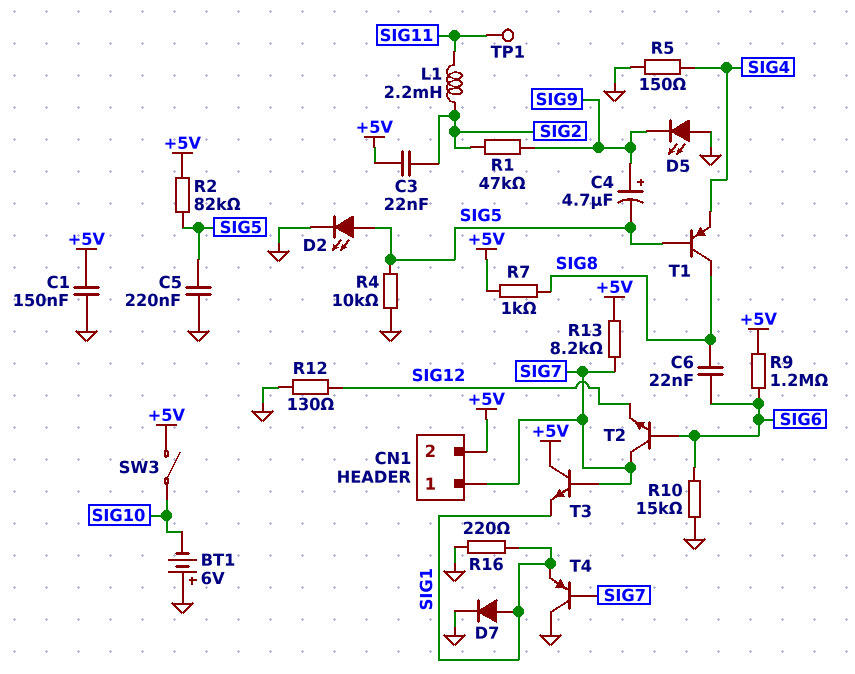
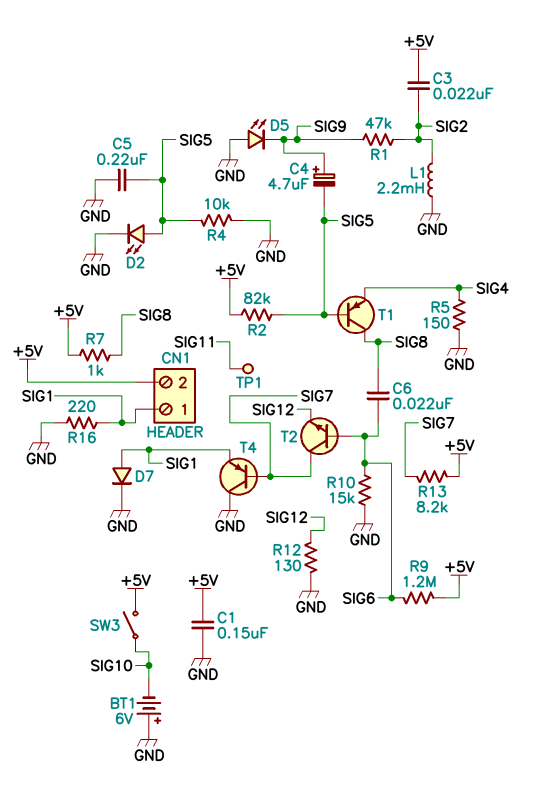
CN1 pin 1: SIG7 -> SIG1
L1: 2.2mH (SIG2, SIG11) -> 2.2mH (GND, SIG2)
T3: NPN (B SIG7, C +5V, E SIG1) -> none

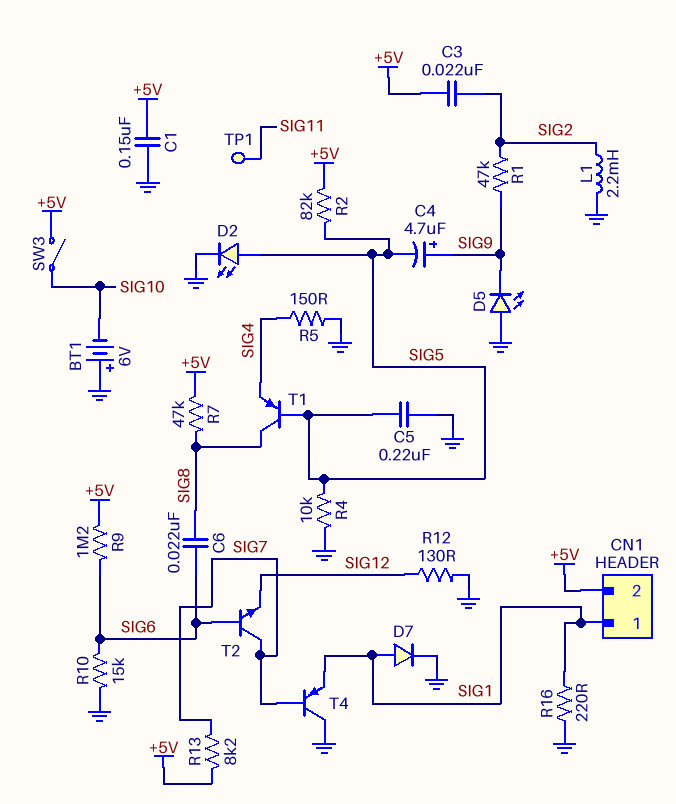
R7: 1k (+5V, SIG8) -> 47k (+5V, SIG8)

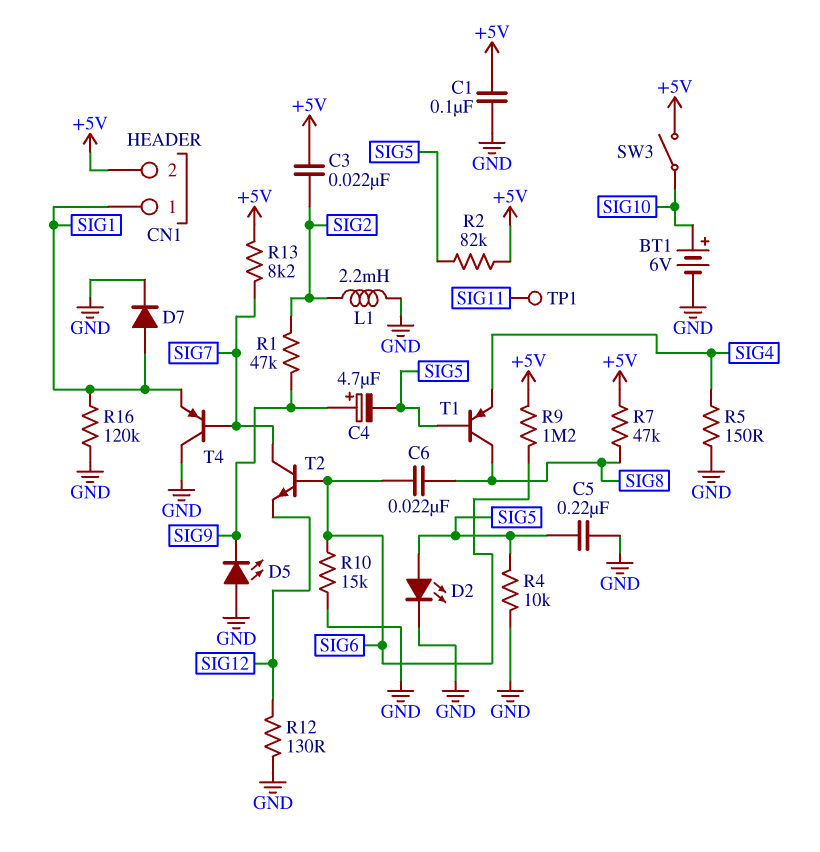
BT1: 6V (plus GND, minus SIG10) -> 6V (plus SIG10, minus GND)
C1: 150nF (+5V, GND) -> 100nF (+5V, GND)
R16: 220 (GND, SIG1) -> 120k (GND, SIG1)

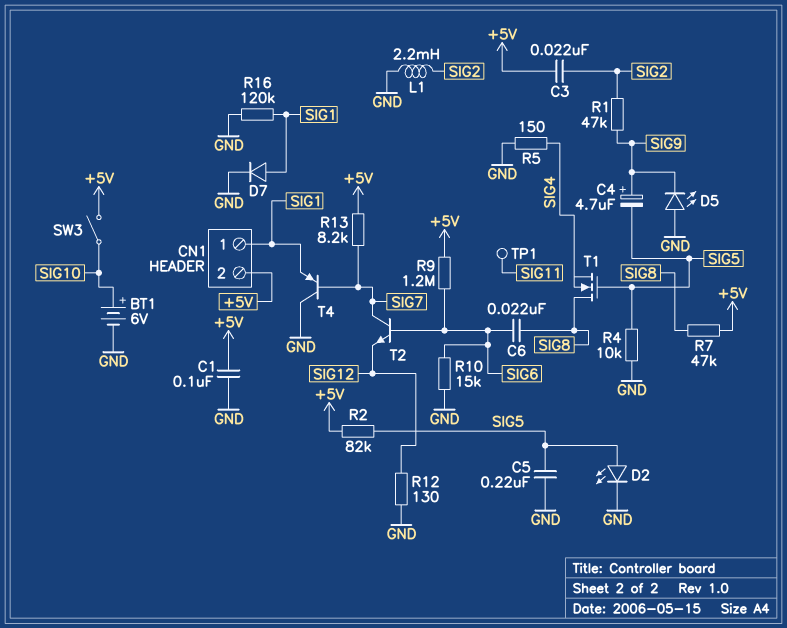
T1: PNP (B SIG5, C SIG8, E SIG4) -> NMOS (G SIG5, D SIG8, S SIG4)

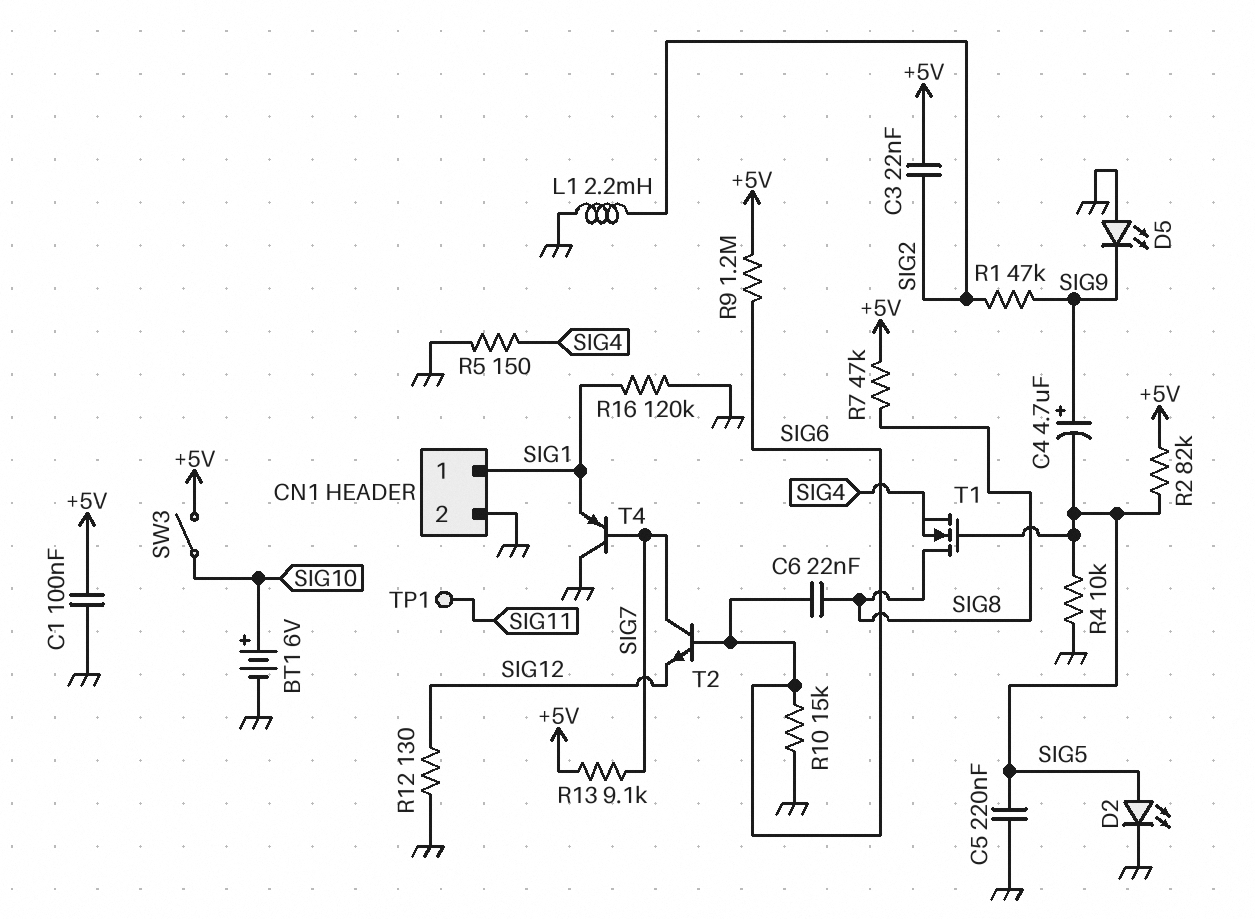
CN1 pin 2: +5V -> GND
D7: diode (A SIG1, K GND) -> none
R13: 8.2k (+5V, SIG7) -> 9.1k (+5V, SIG7)

